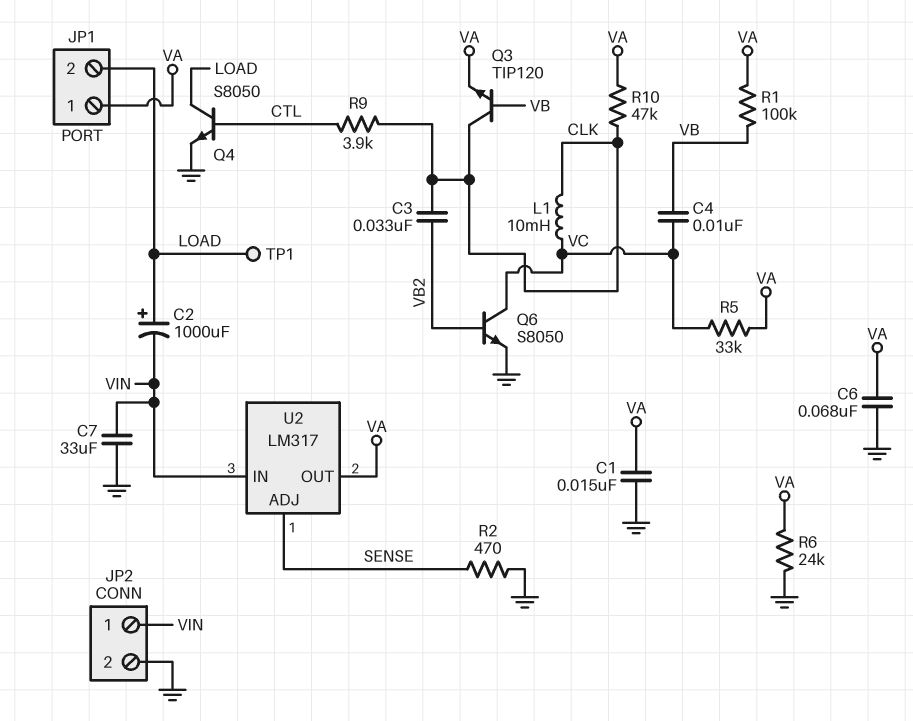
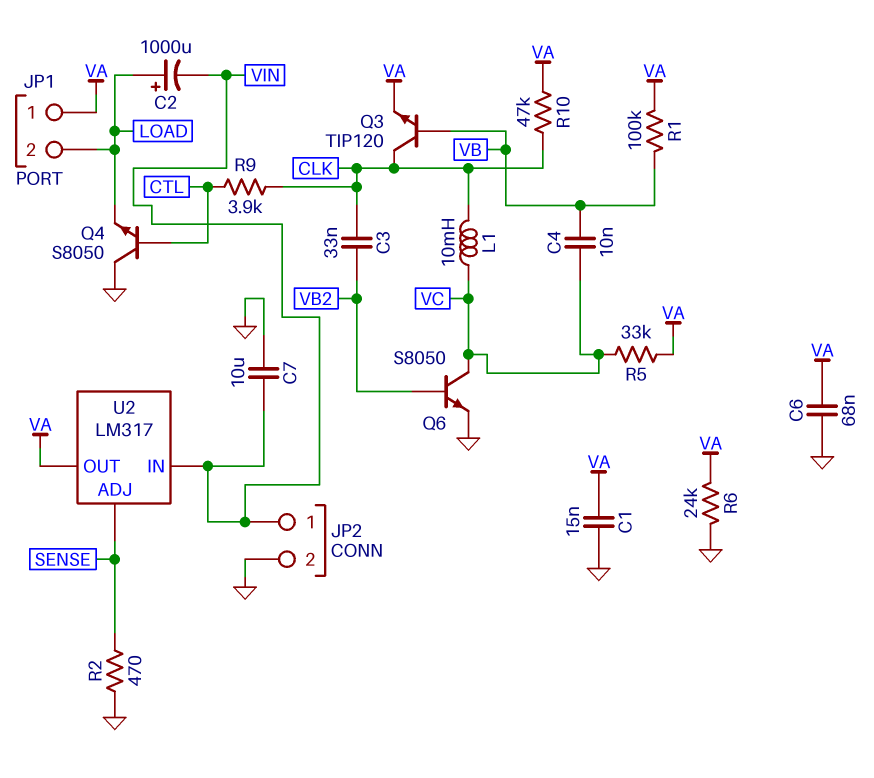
C7: 33uF (GND, VIN) -> 10uF (GND, VIN)
Q4: NPN S8050 (B CTL, C LOAD, E GND) -> NPN S8050 (B CTL, C GND, E LOAD)
TP1: test point (LOAD) -> none

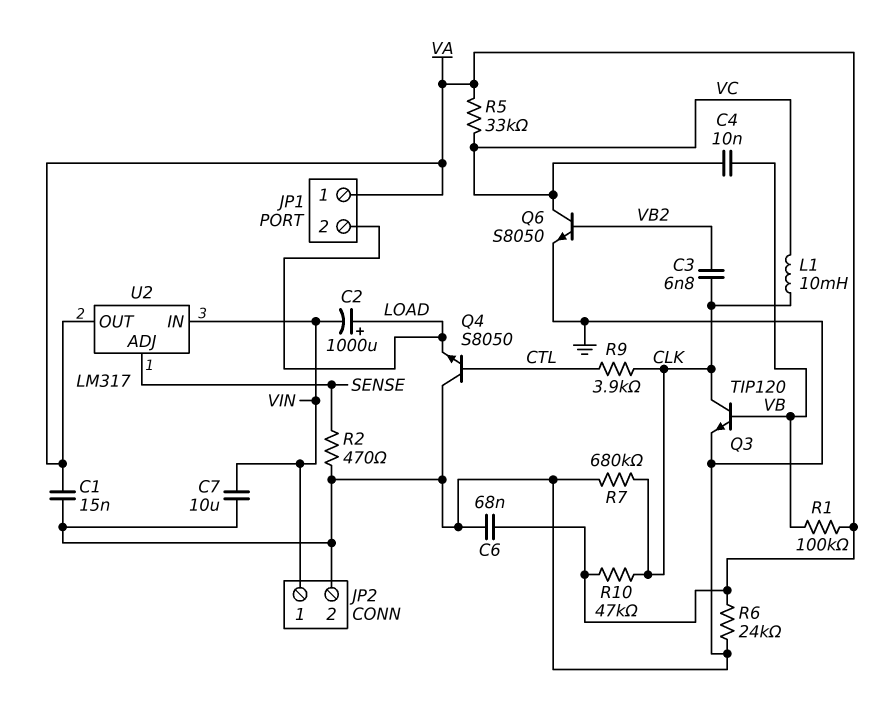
C3: 33nF (CLK, VB2) -> 6.8nF (CLK, VB2)
Q3: NPN TIP120 (B VB, C CLK, E VA) -> NPN TIP120 (B VB, C CLK, E GND)
R7: none -> 680k (CLK, GND)

